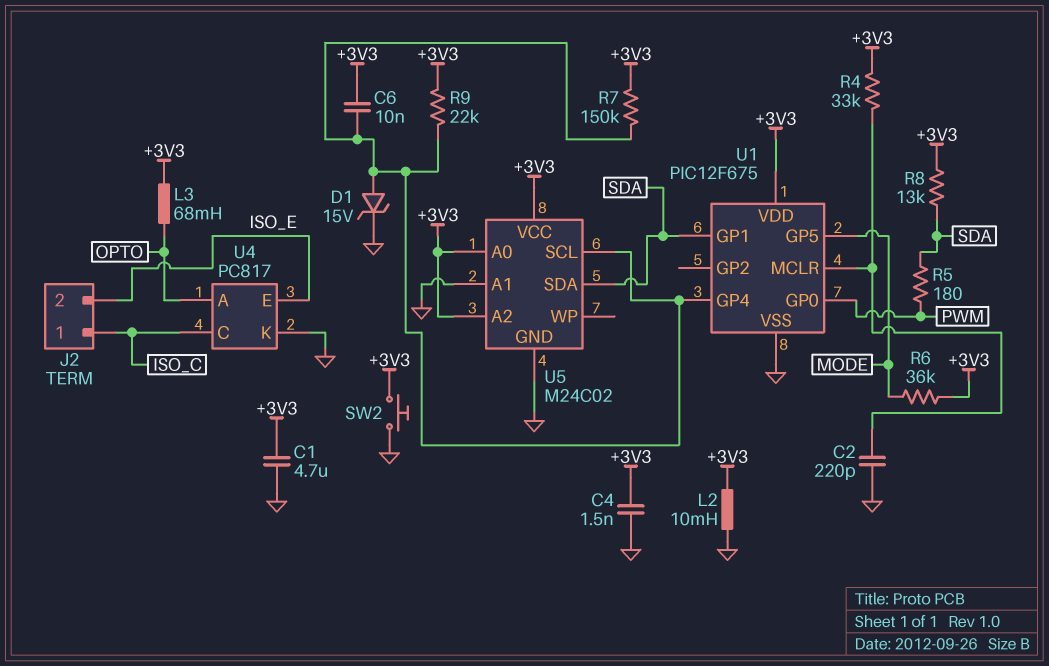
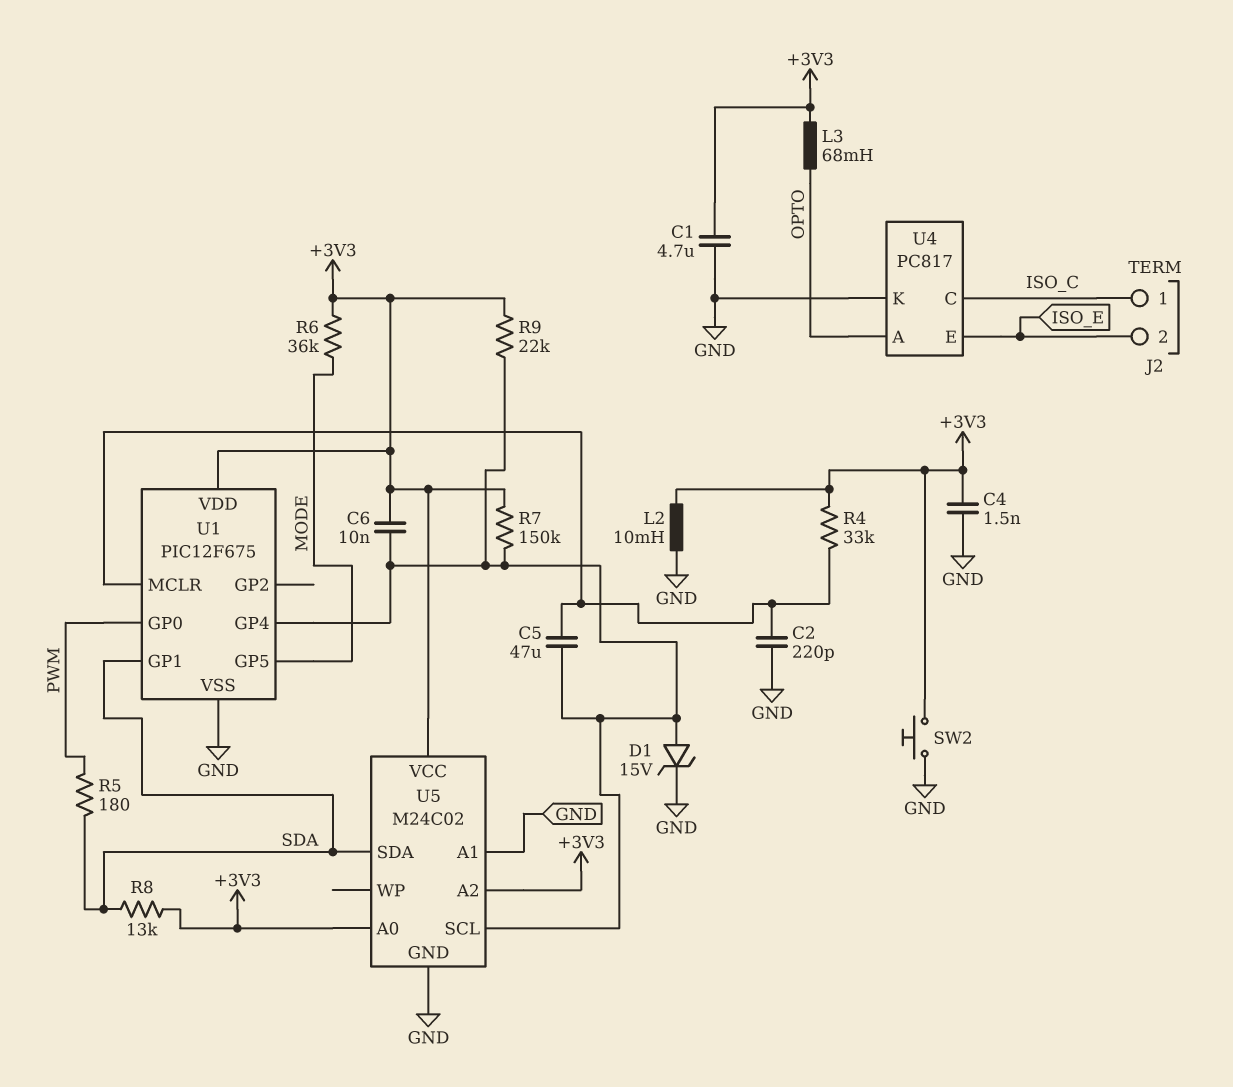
C5: none -> 47uF (U1/GP4, U1/MCLR)

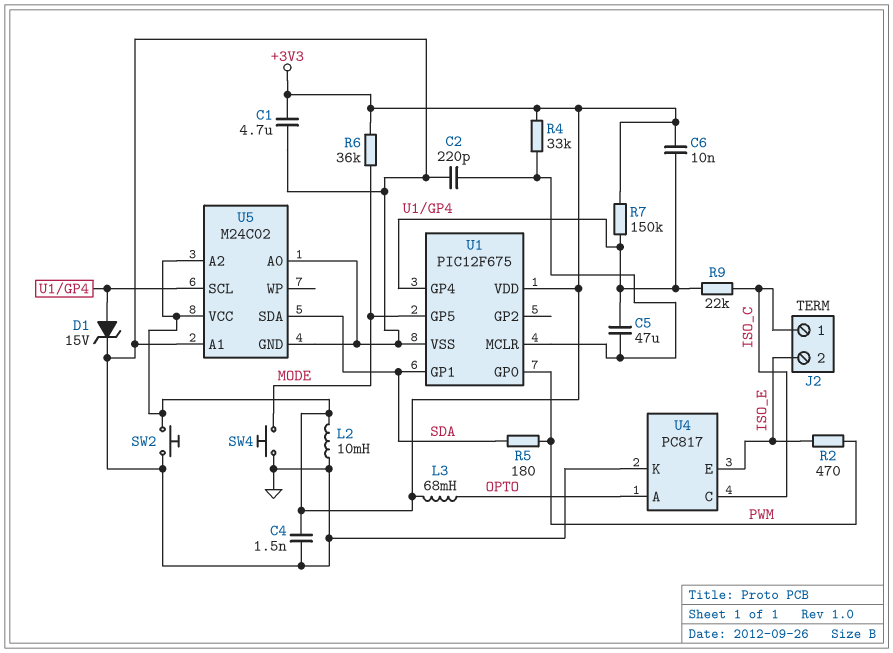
R2: none -> 470 (ISO_E, PWM)
R8: 13k (+3V3, SDA) -> none
R9: 22k (+3V3, U1/GP4) -> 22k (ISO_C, U1/GP4)
SW4: none -> button (GND, MODE)
U5 pin A0: +3V3 -> GND

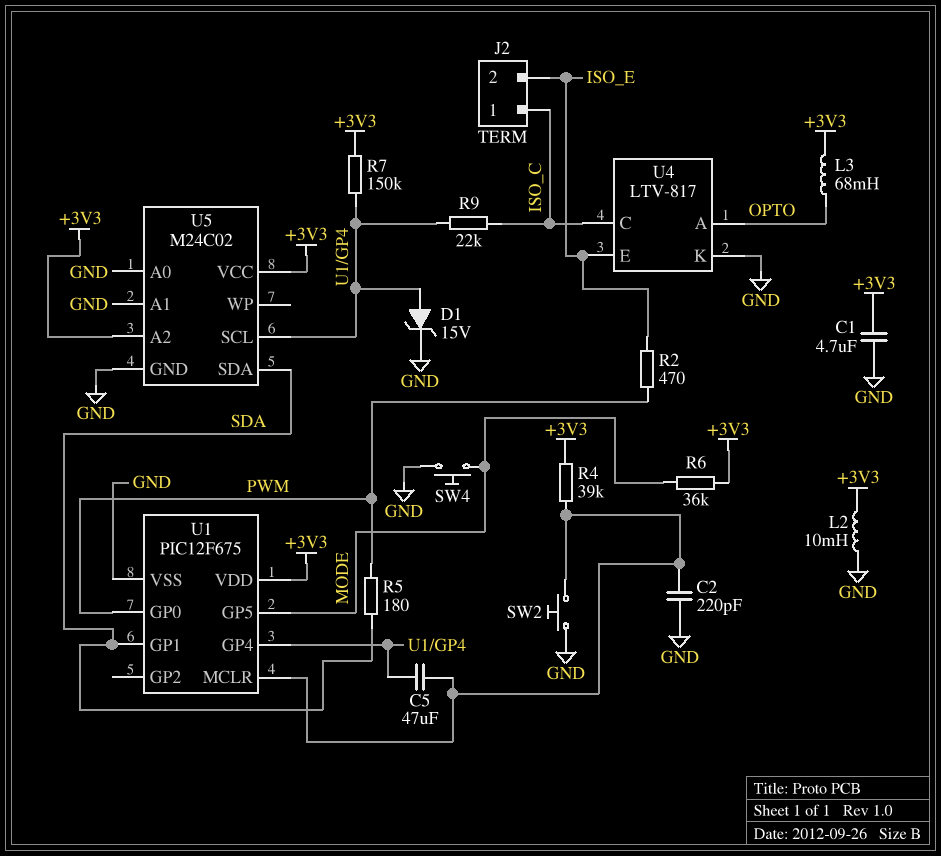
C4: 1.5nF (+3V3, GND) -> none
C6: 10nF (+3V3, U1/GP4) -> none
R4: 33k (+3V3, U1/MCLR) -> 39k (+3V3, U1/MCLR)
SW2: button (+3V3, GND) -> button (GND, U1/MCLR)
U4: PC817 -> LTV-817

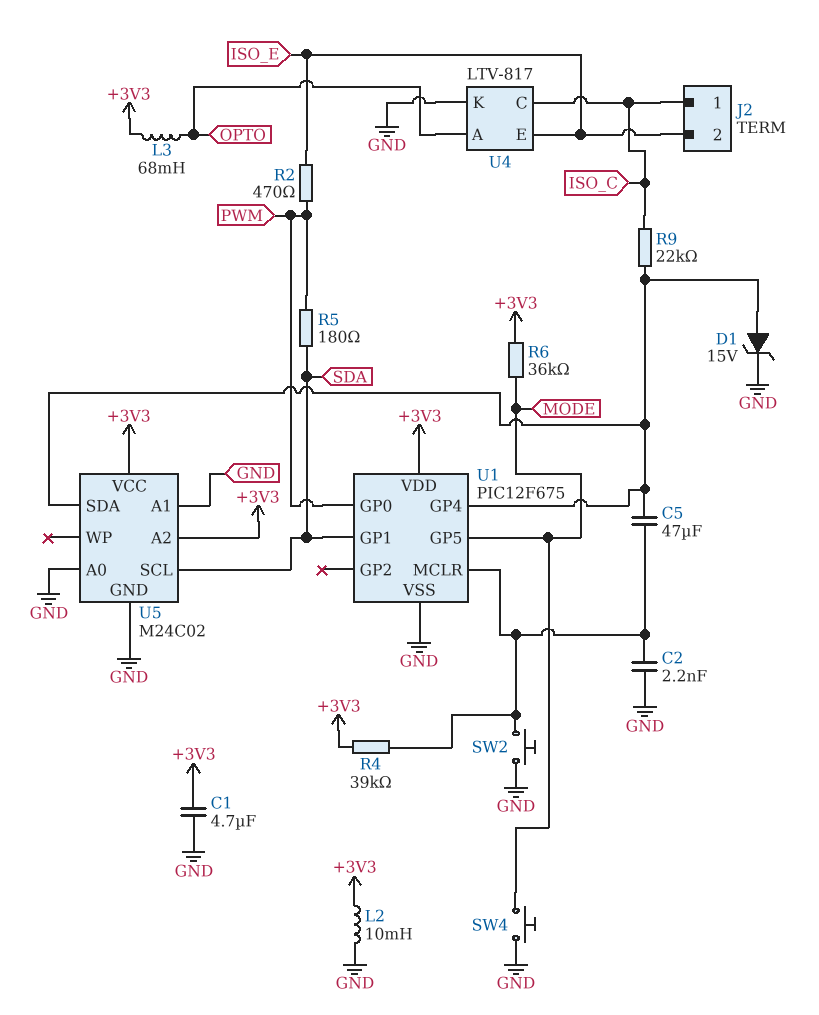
C2: 220pF (GND, U1/MCLR) -> 2.2nF (GND, U1/MCLR)
R7: 150k (+3V3, U1/GP4) -> none
U5 pin SCL: U1/GP4 -> SDA
U5 pin SDA: SDA -> U1/GP4

